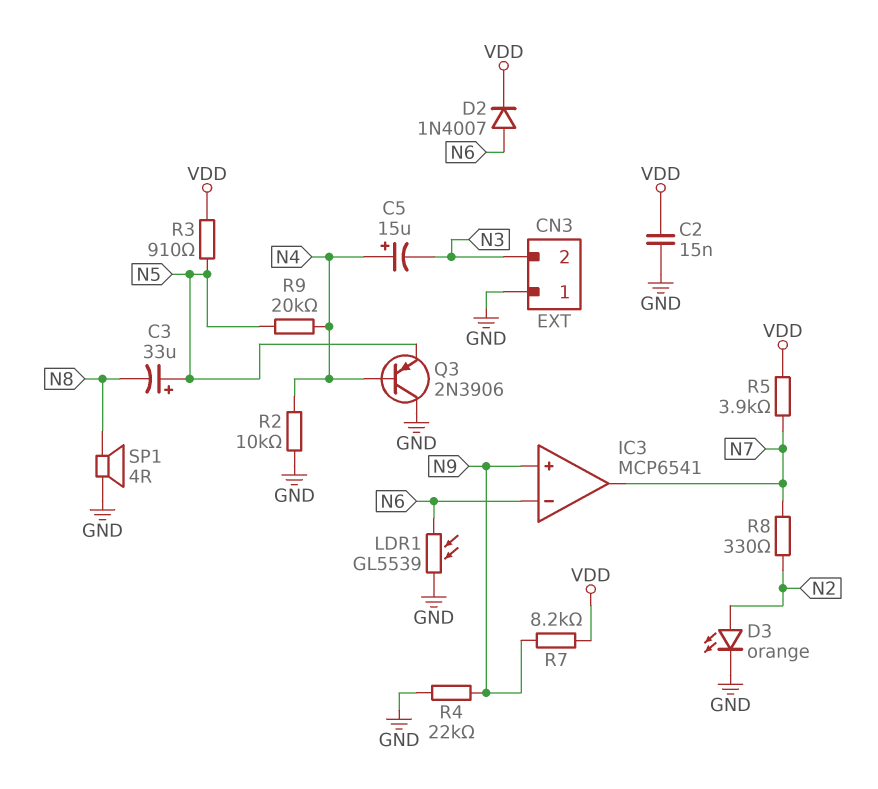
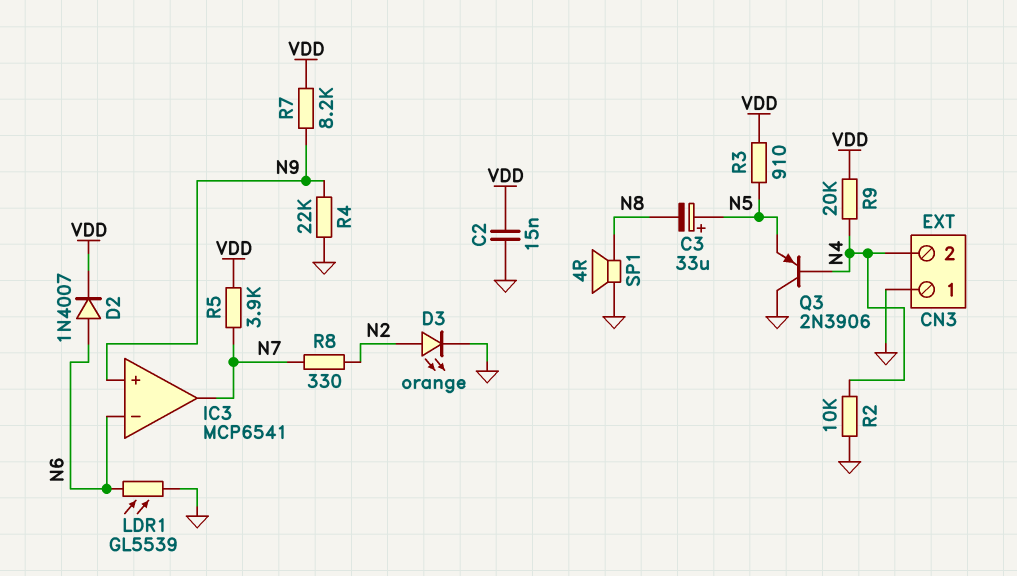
C5: 15uF (plus N4, minus N3) -> none
CN3 pin 2: N3 -> N4
R9: 20k (N4, N5) -> 20k (N4, VDD)

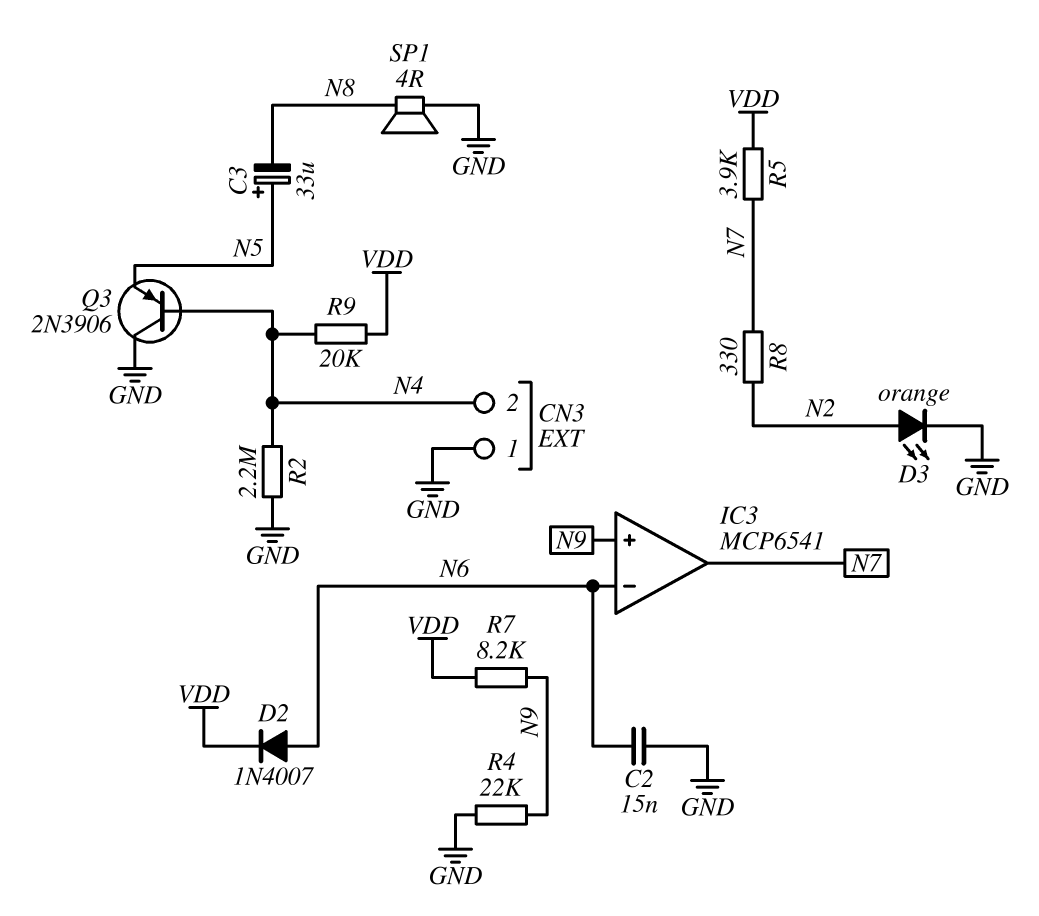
C2: 15nF (GND, VDD) -> 15nF (GND, N6)
LDR1: GL5539 (GND, N6) -> none
R2: 10k (GND, N4) -> 2.2M (GND, N4)
R3: 910 (N5, VDD) -> none

